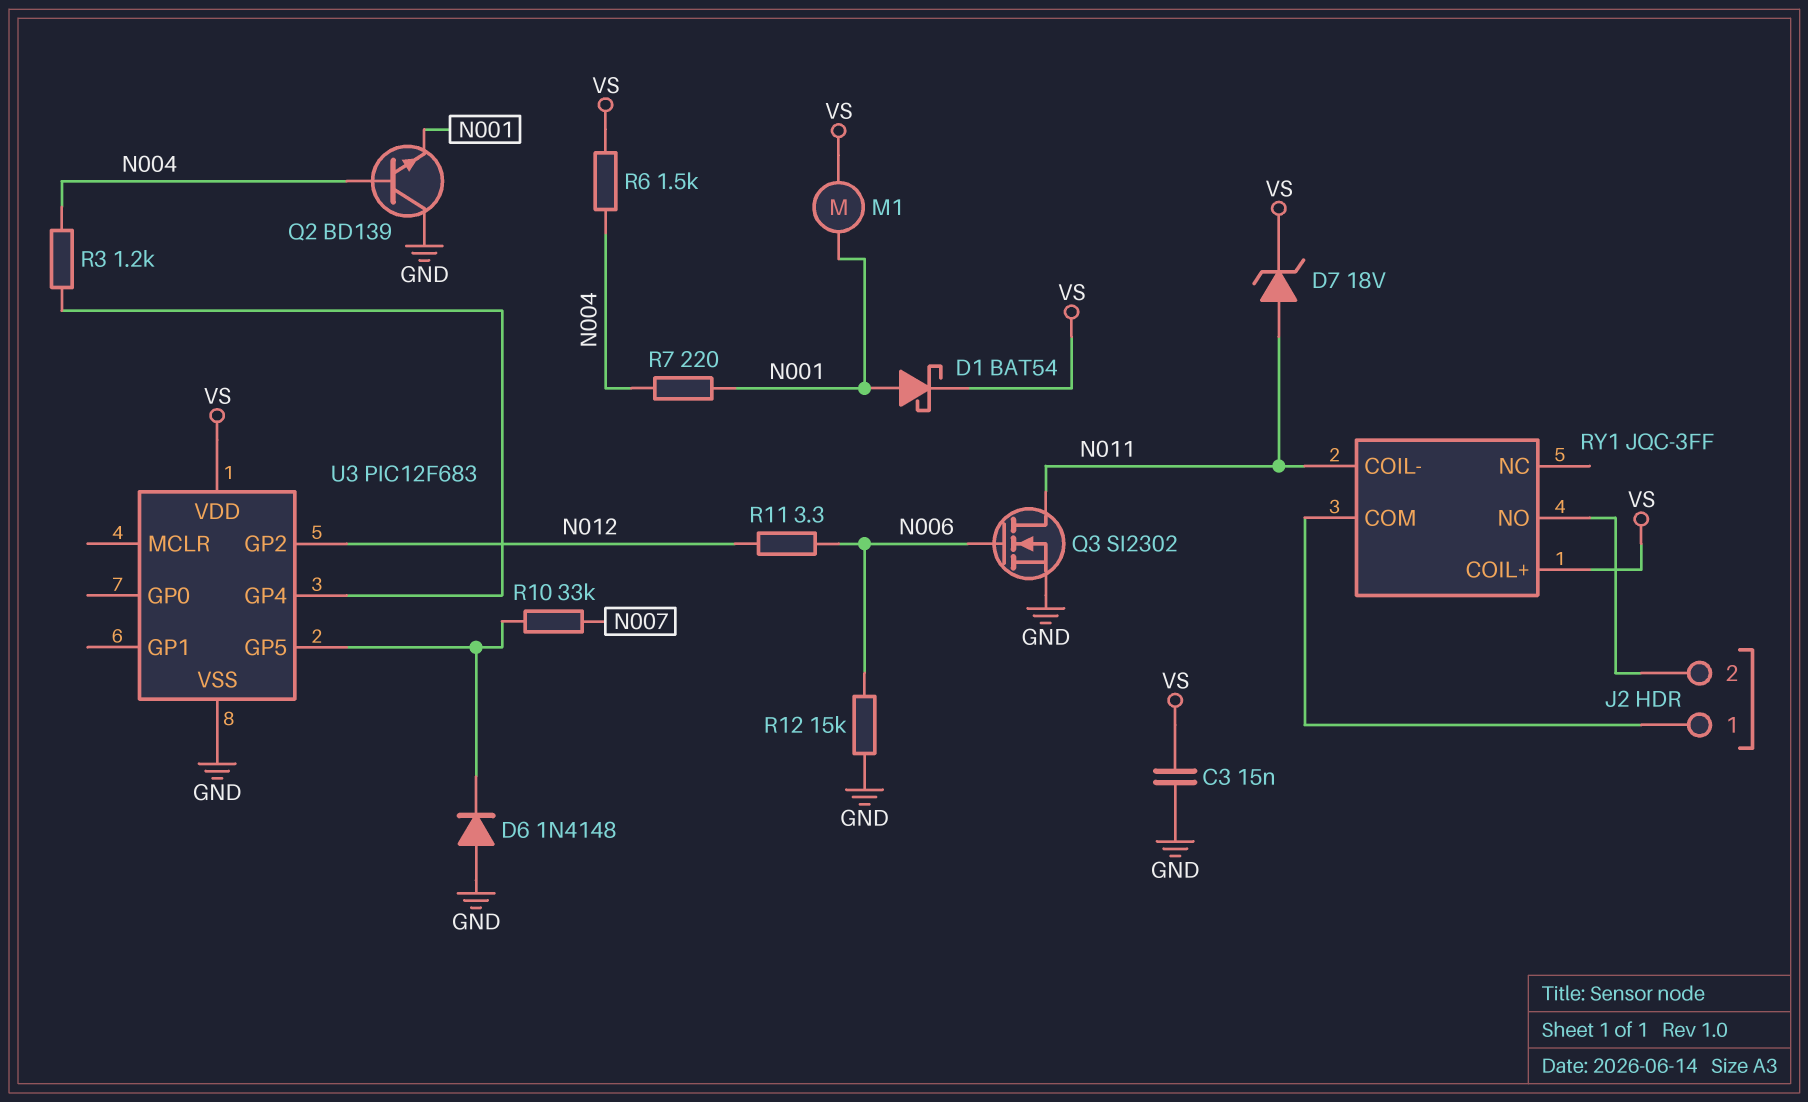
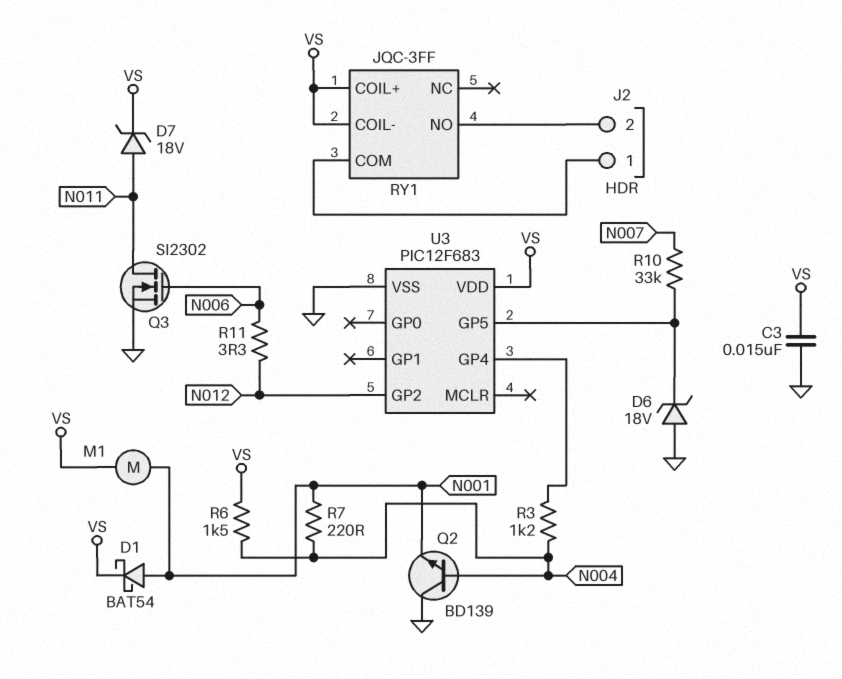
D6: diode 1N4148 (A GND, K U3/GP5) -> zener 18V (A GND, K U3/GP5)
R12: 15k (GND, N006) -> none
RY1 pin COIL-: N011 -> VS

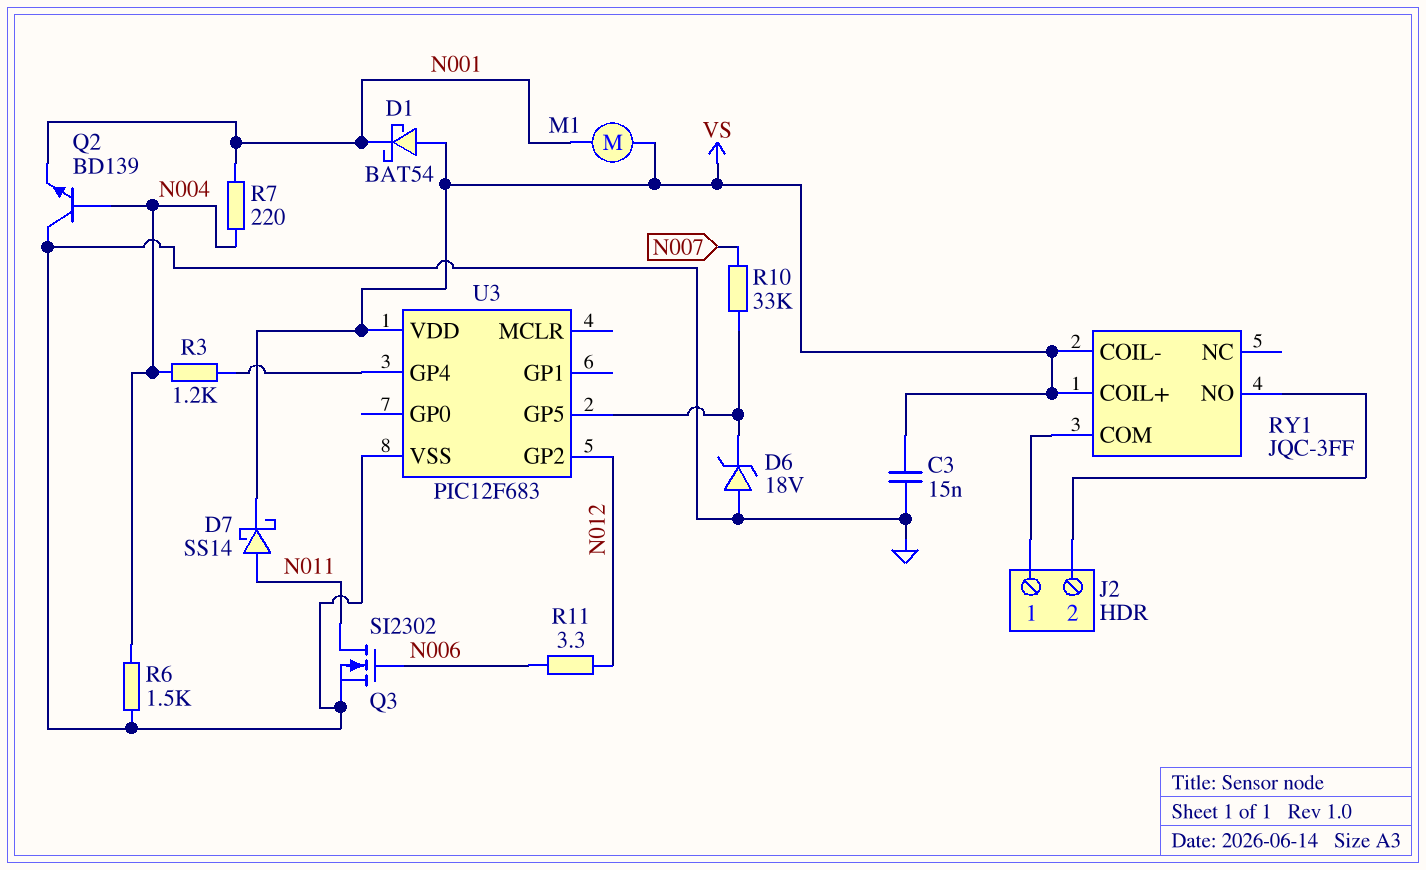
D1: schottky BAT54 (A N001, K VS) -> schottky BAT54 (A VS, K N001)
D7: zener 18V (A N011, K VS) -> schottky SS14 (A N011, K VS)
R6: 1.5k (N004, VS) -> 1.5k (GND, N004)

